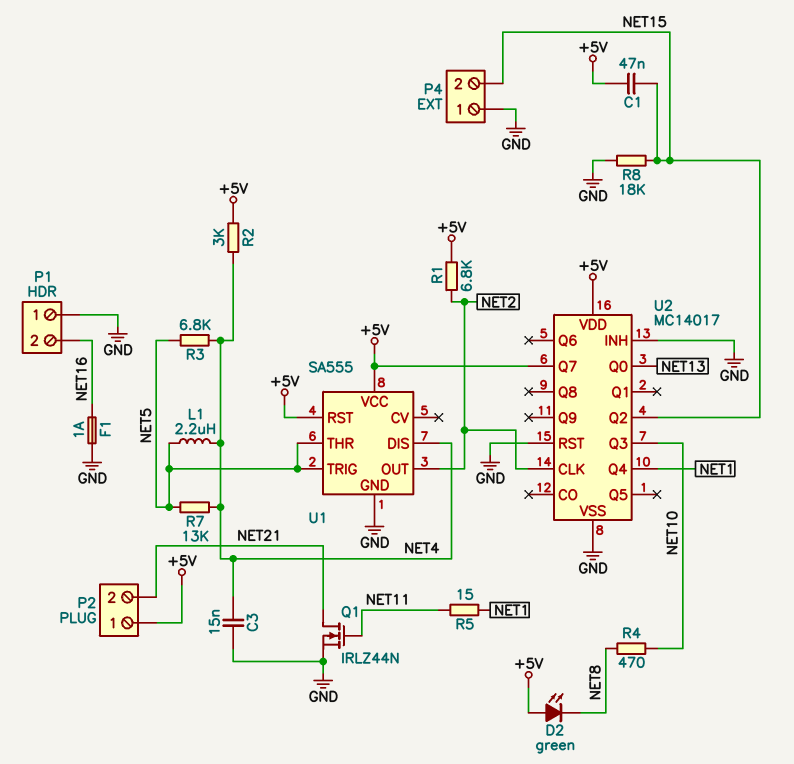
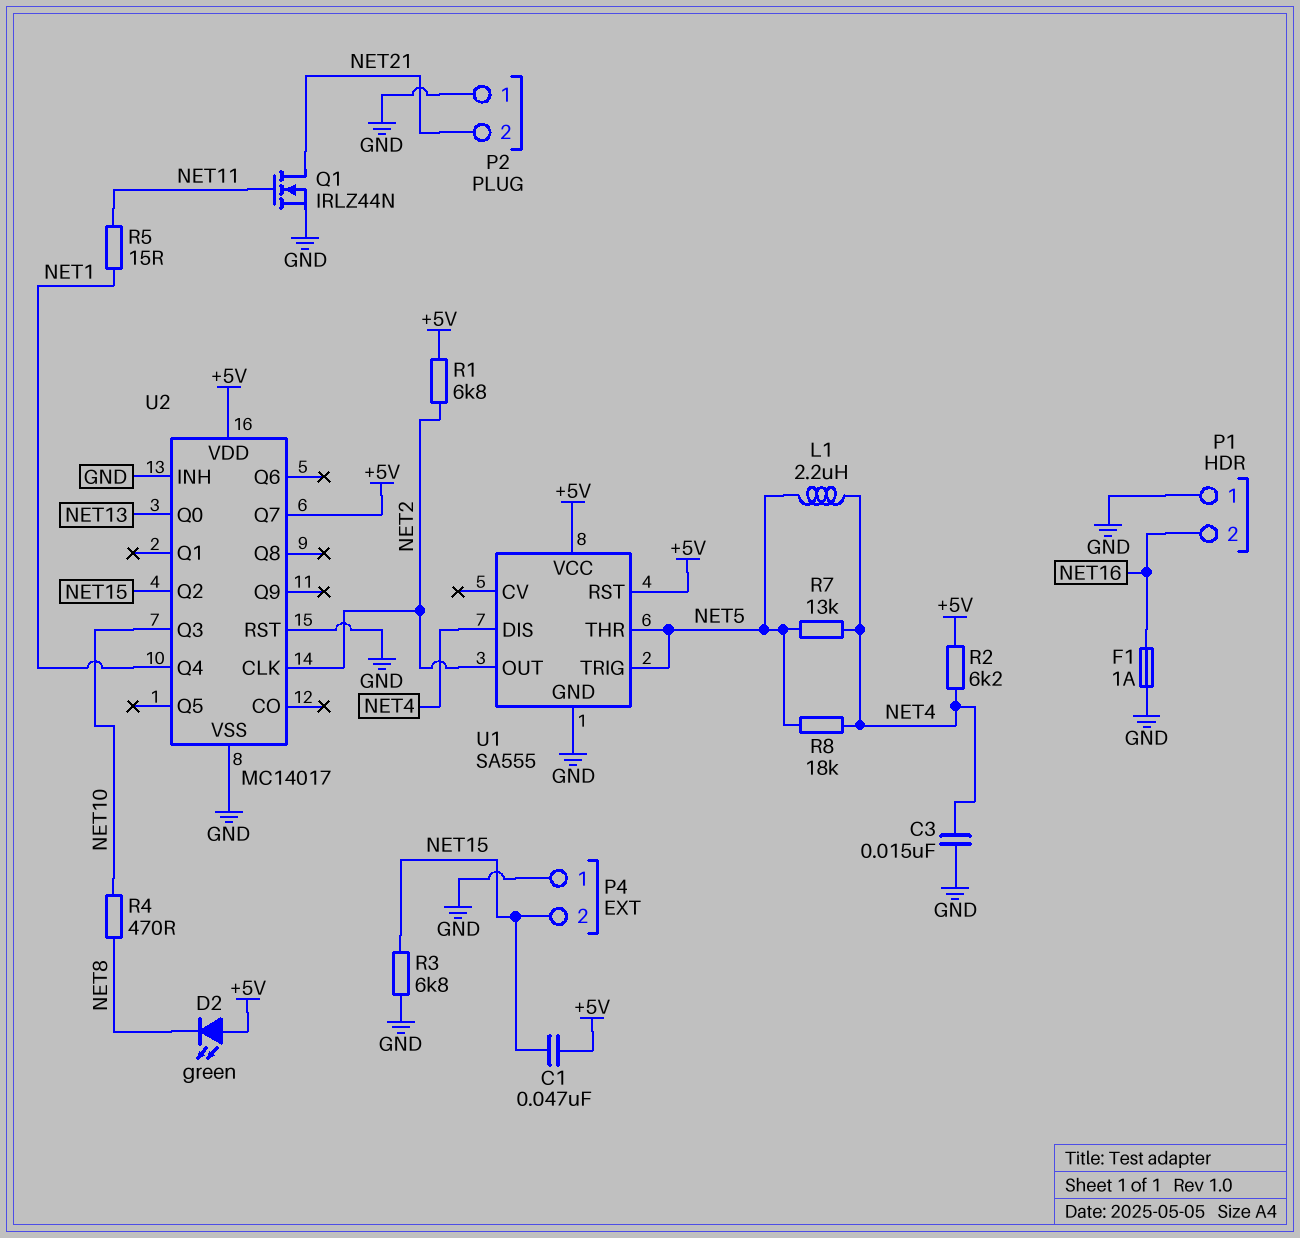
P2 pin 1: +5V -> GND
R2: 3k (+5V, NET4) -> 6.2k (+5V, NET4)
R3: 6.8k (NET4, NET5) -> 6.8k (GND, NET15)
R8: 18k (GND, NET15) -> 18k (NET4, NET5)

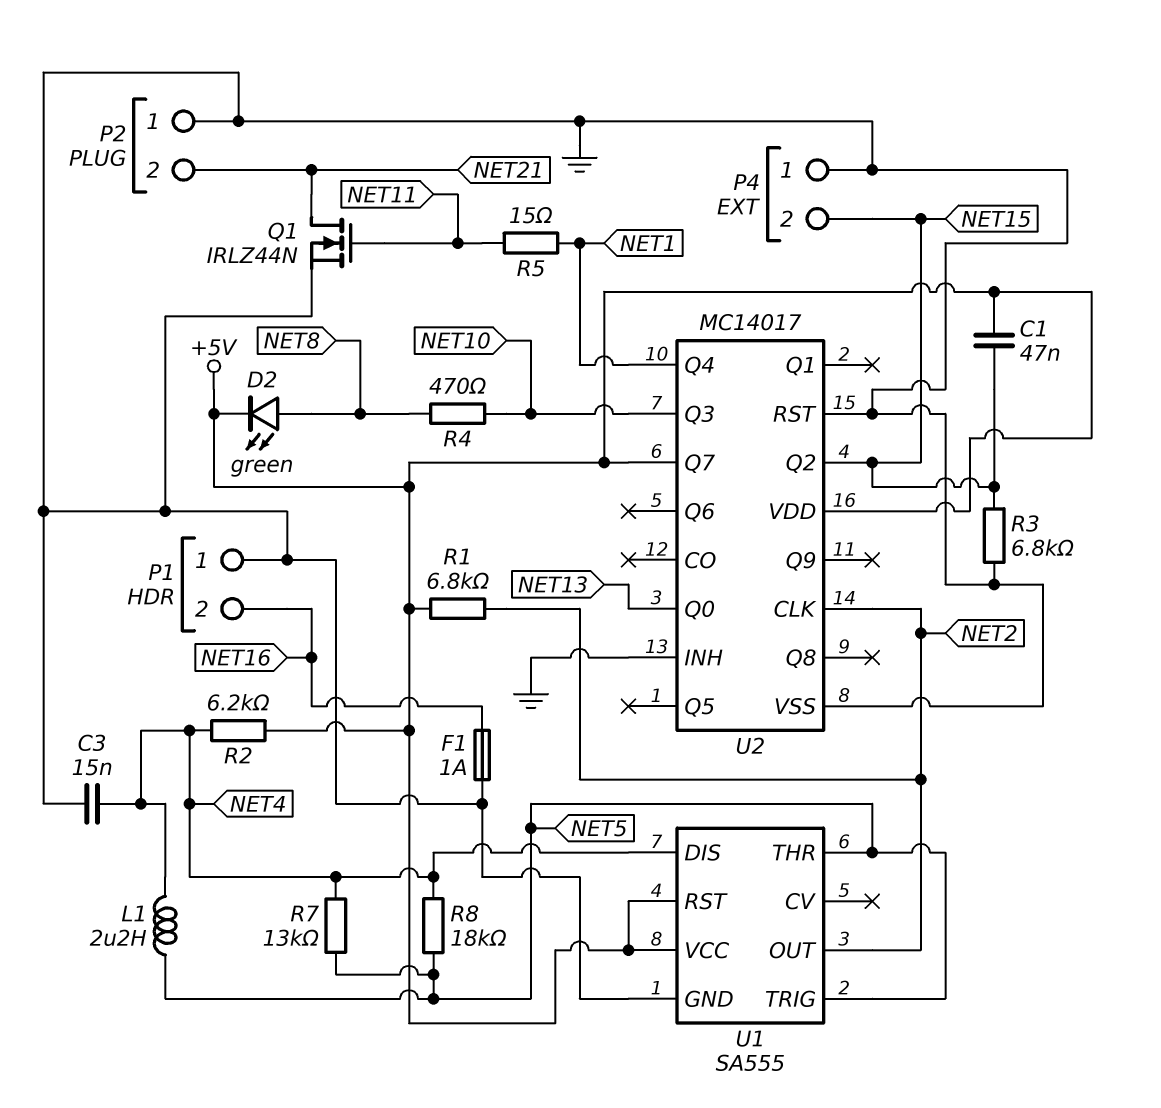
D2: LED green (A +5V, K NET8) -> LED green (A NET8, K +5V)

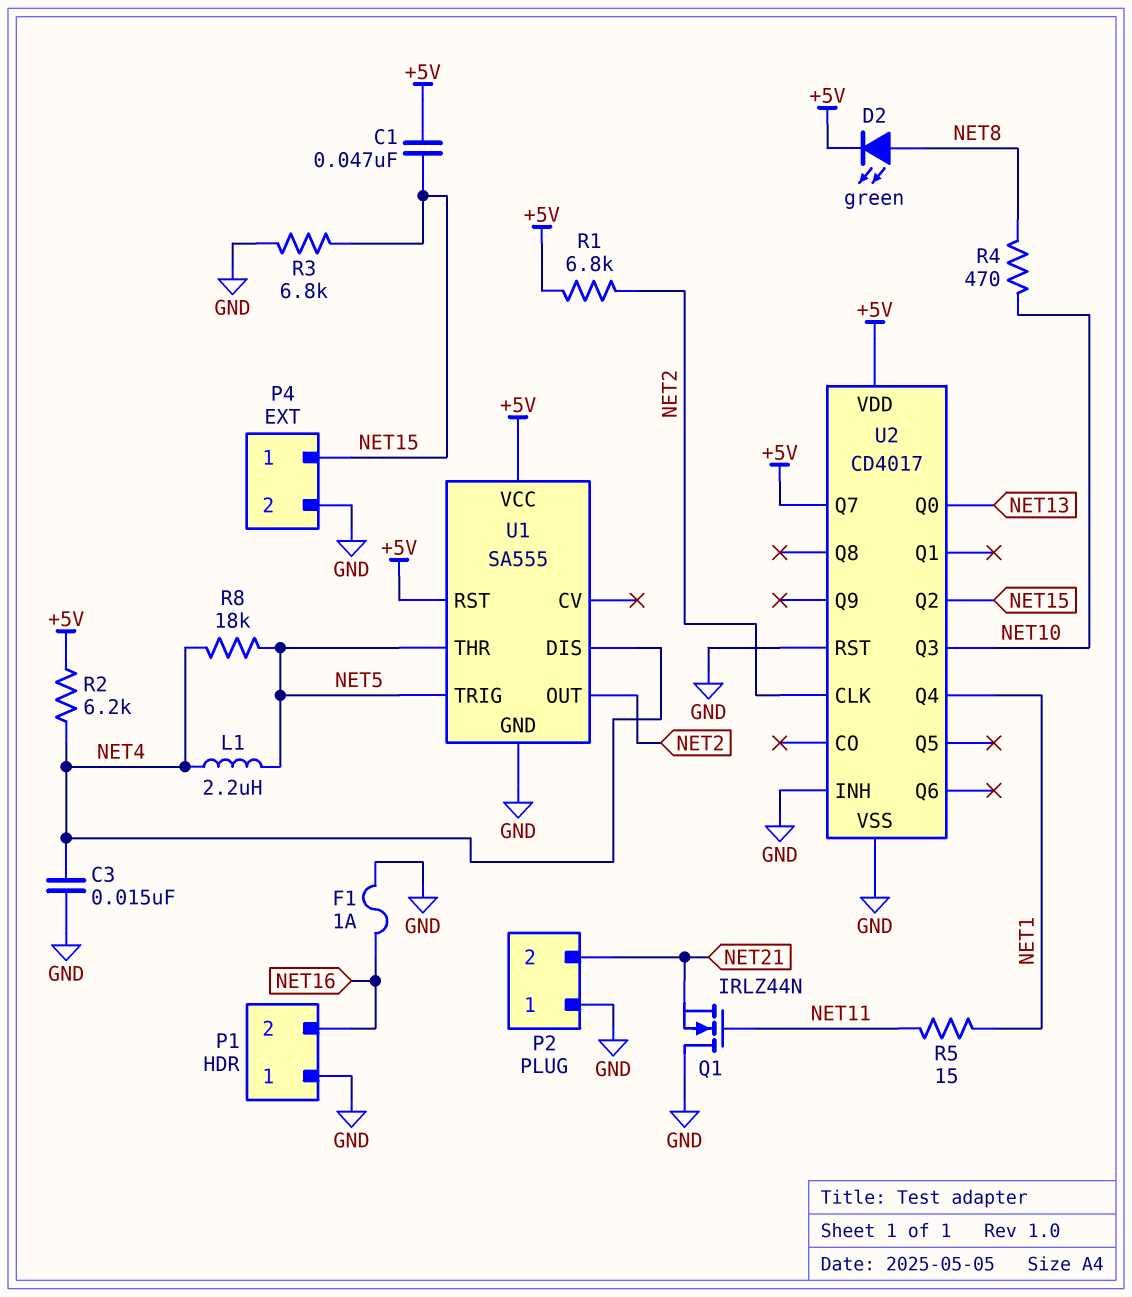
P4 pin 1: GND -> NET15
P4 pin 2: NET15 -> GND
Q1: NMOS IRLZ44N (G NET11, D NET21, S GND) -> NMOS IRLZ44N (G NET11, D GND, S NET21)
R7: 13k (NET4, NET5) -> none
U2: MC14017 -> CD4017

